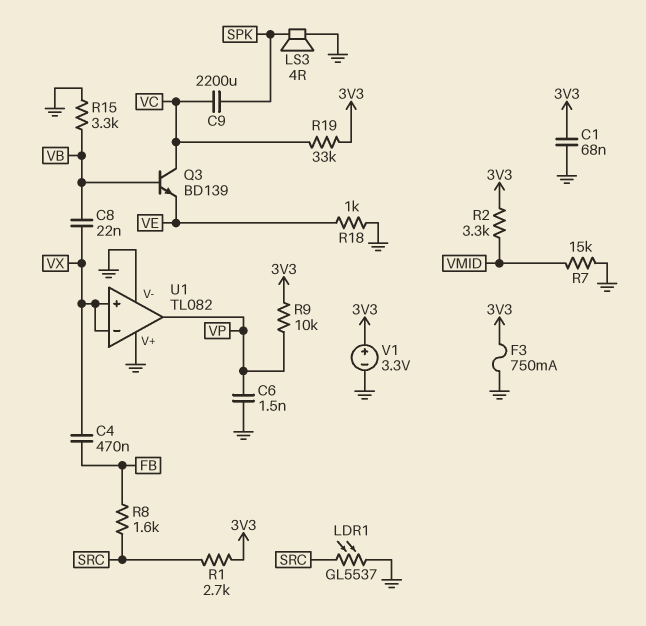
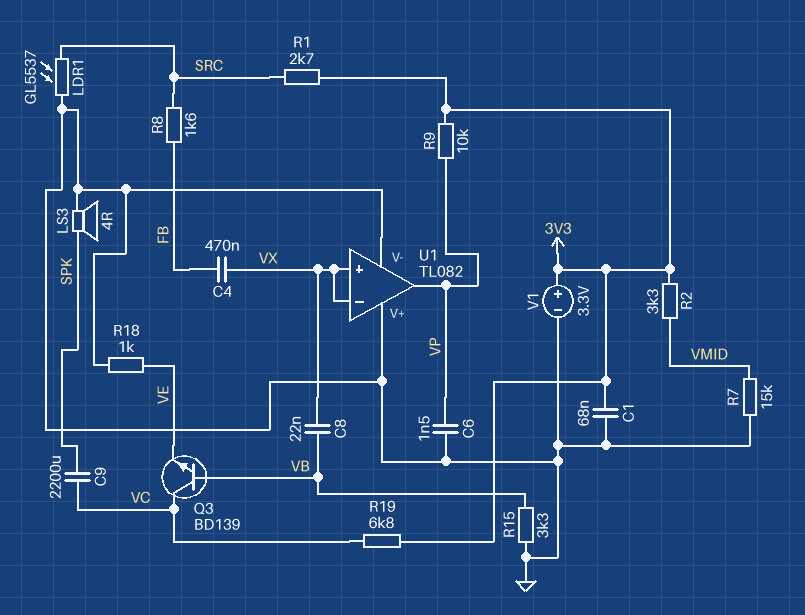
F3: 750mA (3V3, GND) -> none
R19: 33k (3V3, VC) -> 6.8k (3V3, VC)

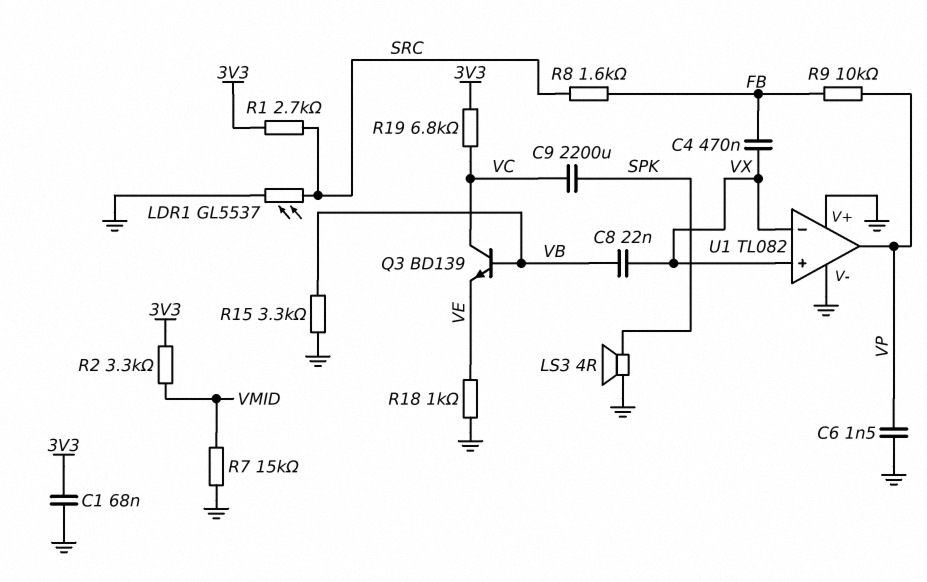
R9: 10k (3V3, VP) -> 10k (FB, VP)
V1: 3.3V (plus 3V3, minus GND) -> none

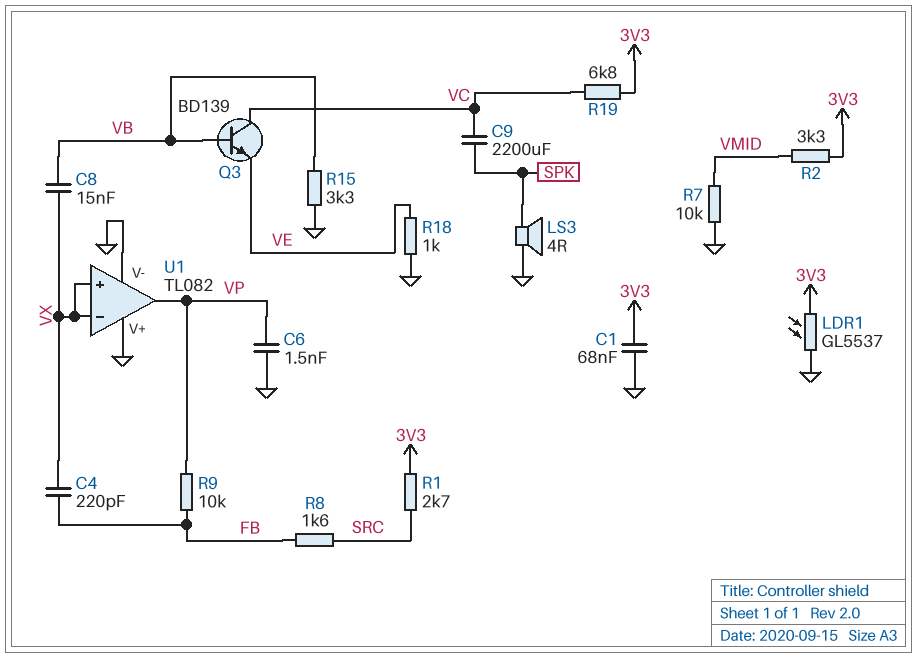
C4: 470nF (FB, VX) -> 220pF (FB, VX)
C8: 22nF (VB, VX) -> 15nF (VB, VX)
LDR1: GL5537 (GND, SRC) -> GL5537 (3V3, GND)
R7: 15k (GND, VMID) -> 10k (GND, VMID)

